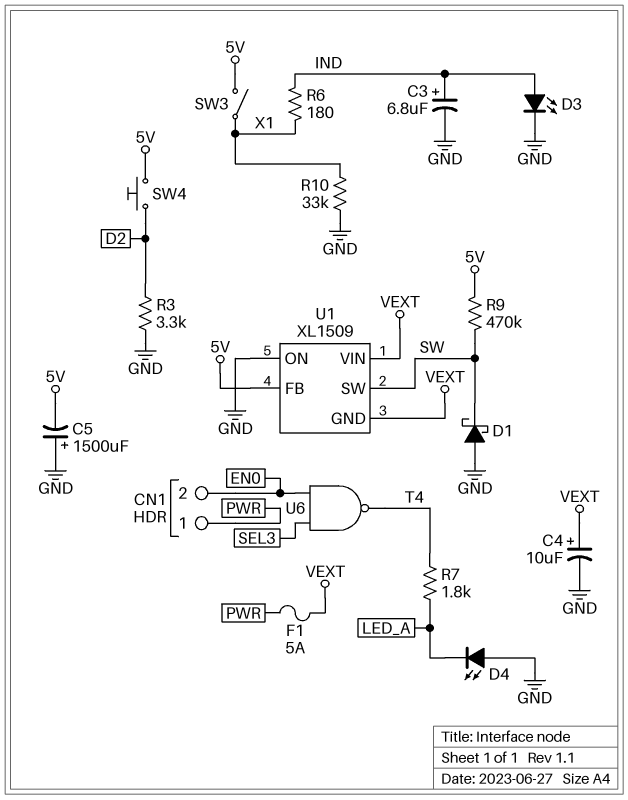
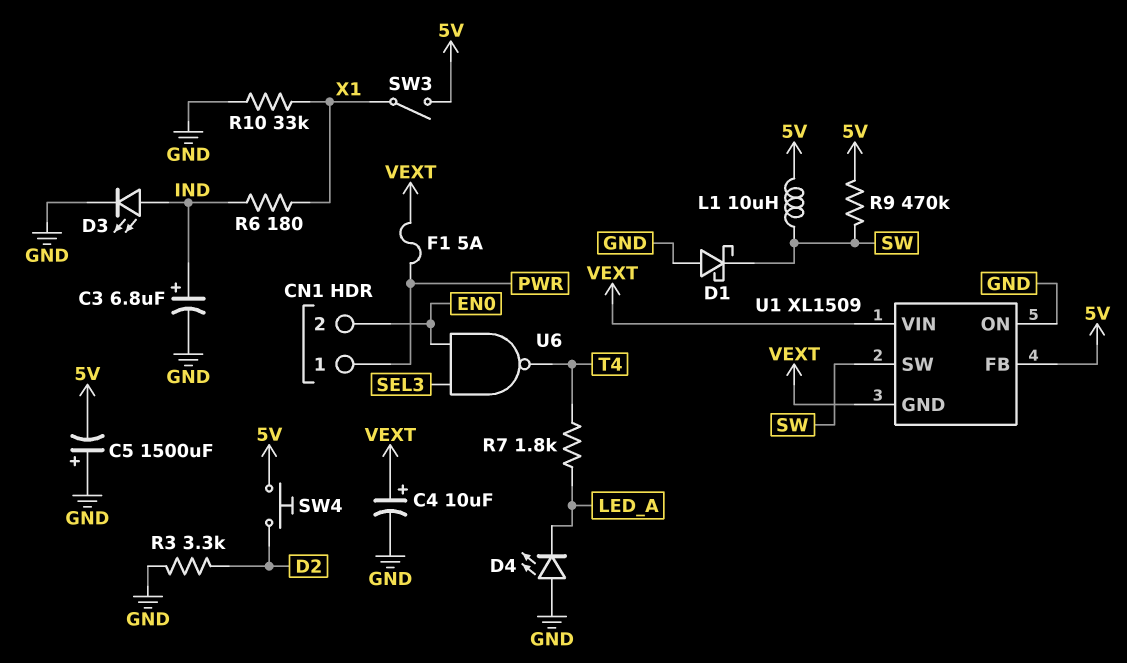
L1: none -> 10uH (5V, SW)

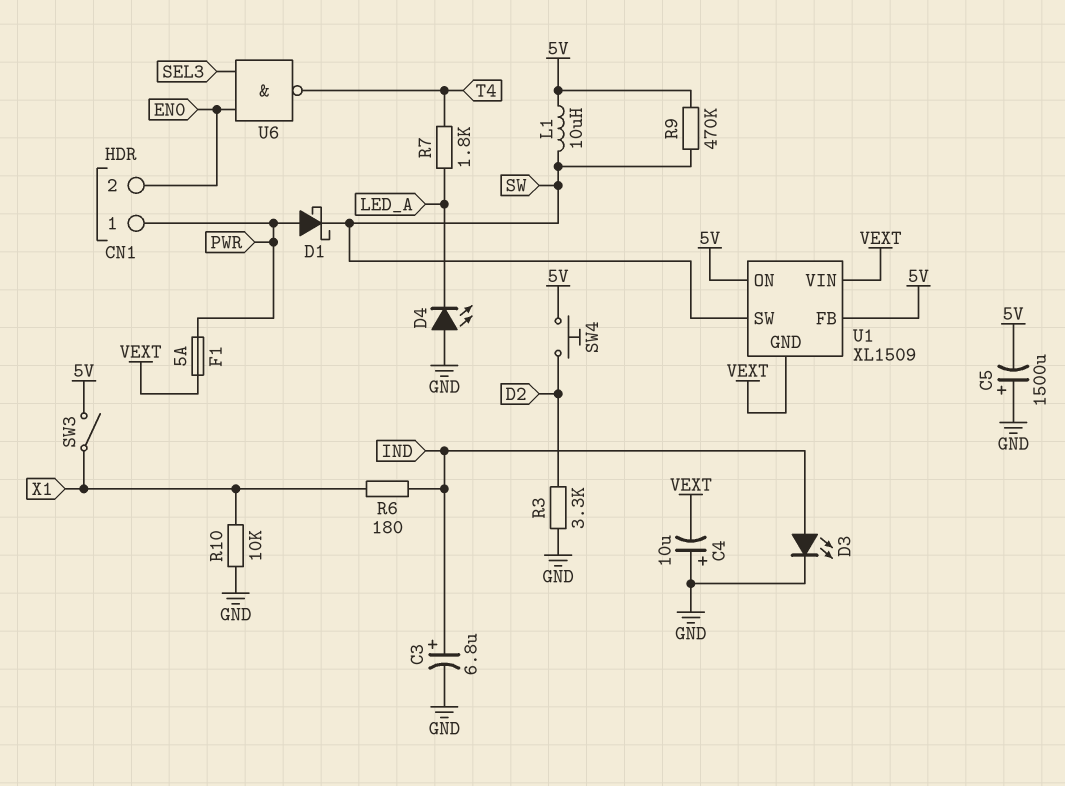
C4: 10uF (plus VEXT, minus GND) -> 10uF (plus GND, minus VEXT)
D1: schottky (A GND, K SW) -> schottky (A PWR, K SW)
R10: 33k (GND, X1) -> 10k (GND, X1)
U1 pin ON: GND -> 5V

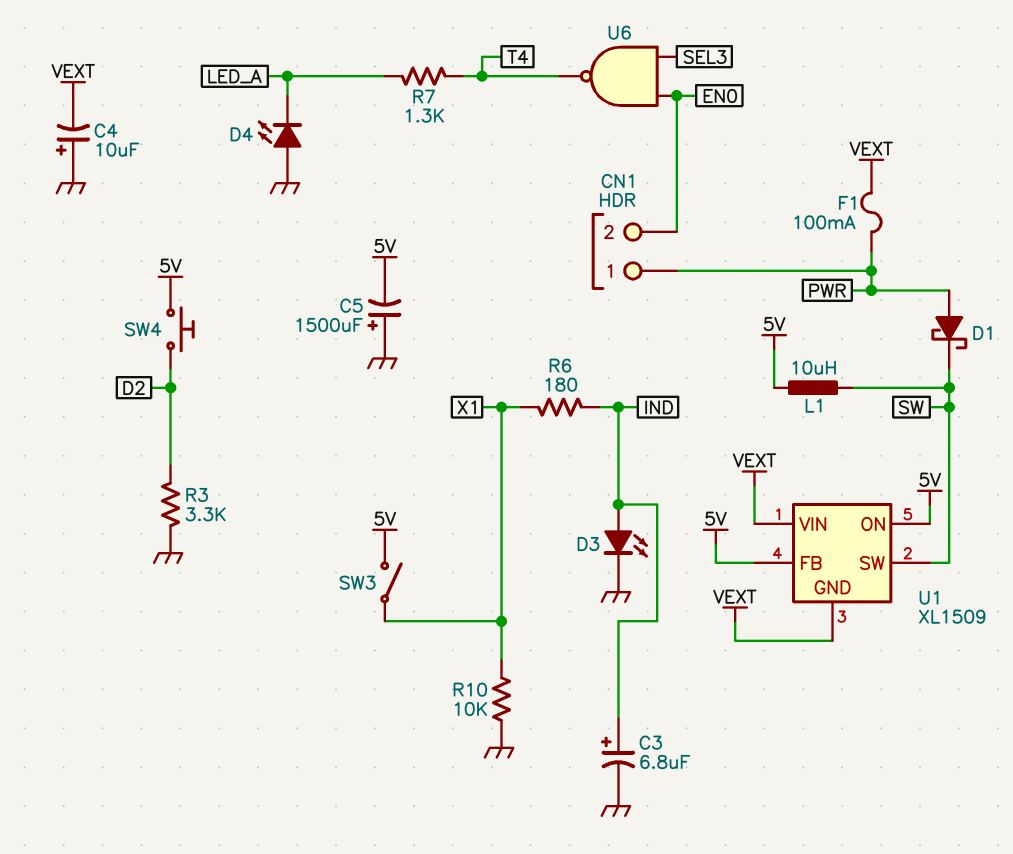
F1: 5A (PWR, VEXT) -> 100mA (PWR, VEXT)
R7: 1.8k (LED_A, T4) -> 1.3k (LED_A, T4)
R9: 470k (5V, SW) -> none

